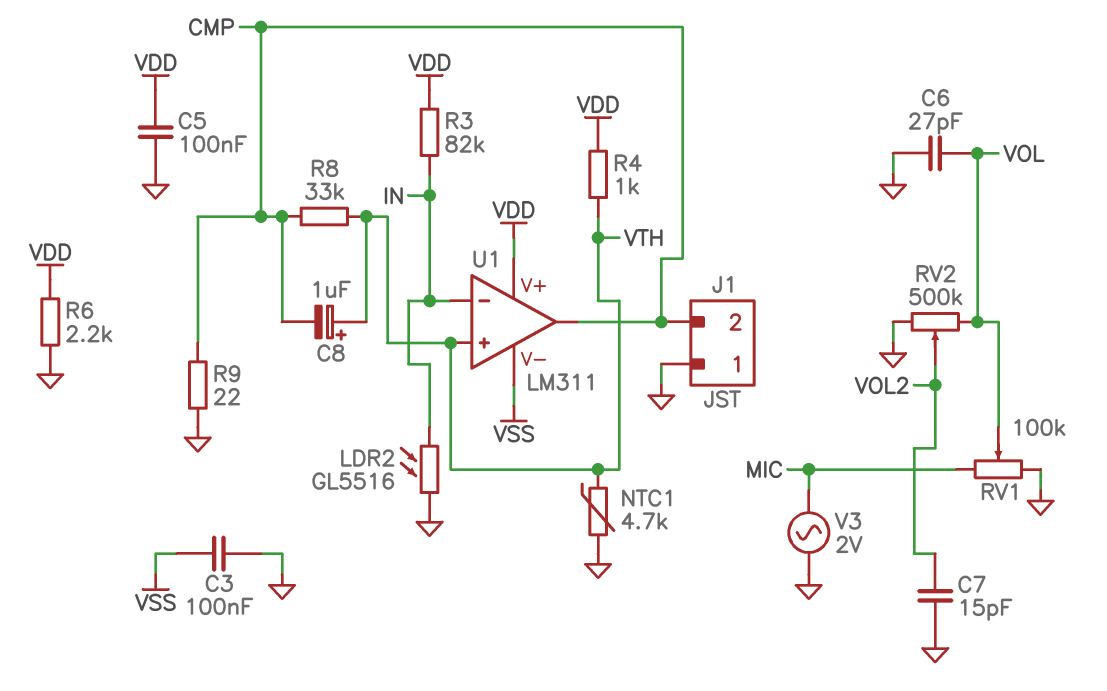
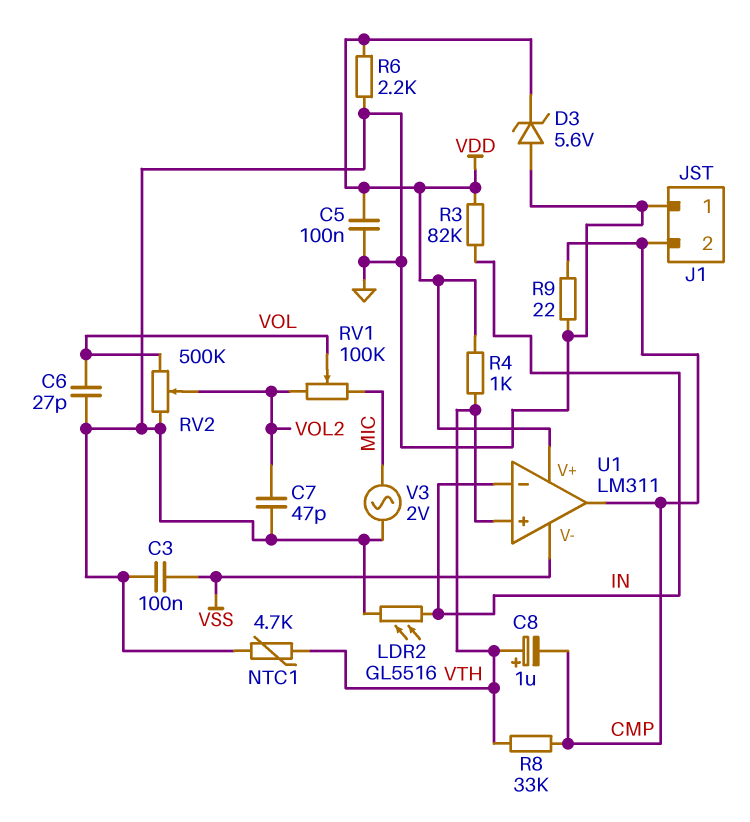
C7: 15pF (GND, VOL2) -> 47pF (GND, VOL2)
D3: none -> zener 5.6V (A GND, K VDD)
RV1: 100k (GND, MIC, wiper VOL) -> 100k (MIC, VOL2, wiper VOL)

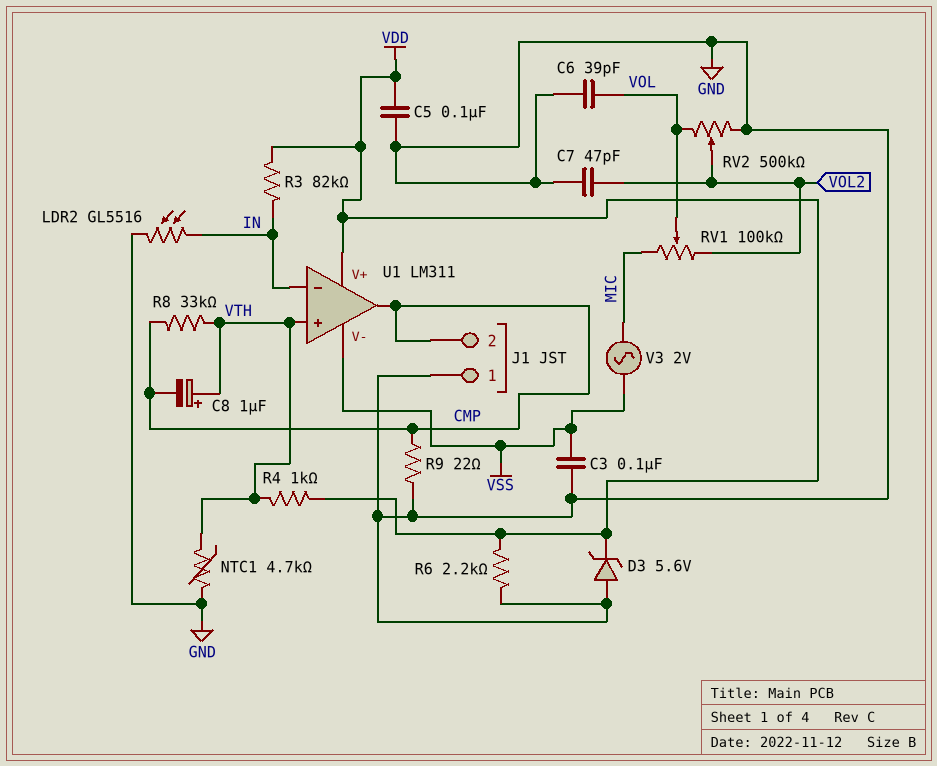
C6: 27pF (GND, VOL) -> 39pF (GND, VOL)
V3: AC 2V (GND, MIC) -> AC 2V (MIC, VSS)

